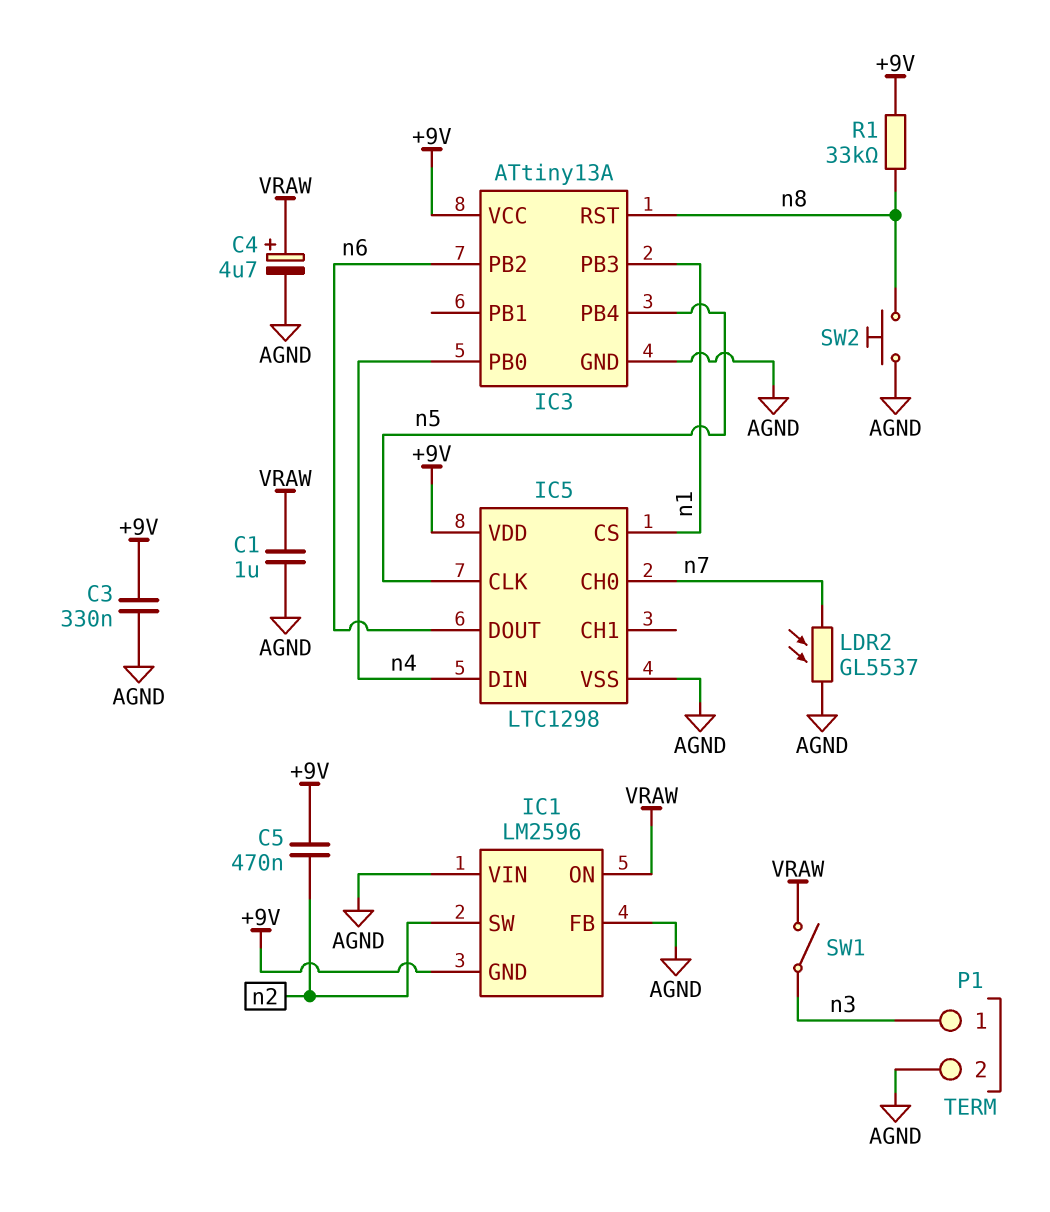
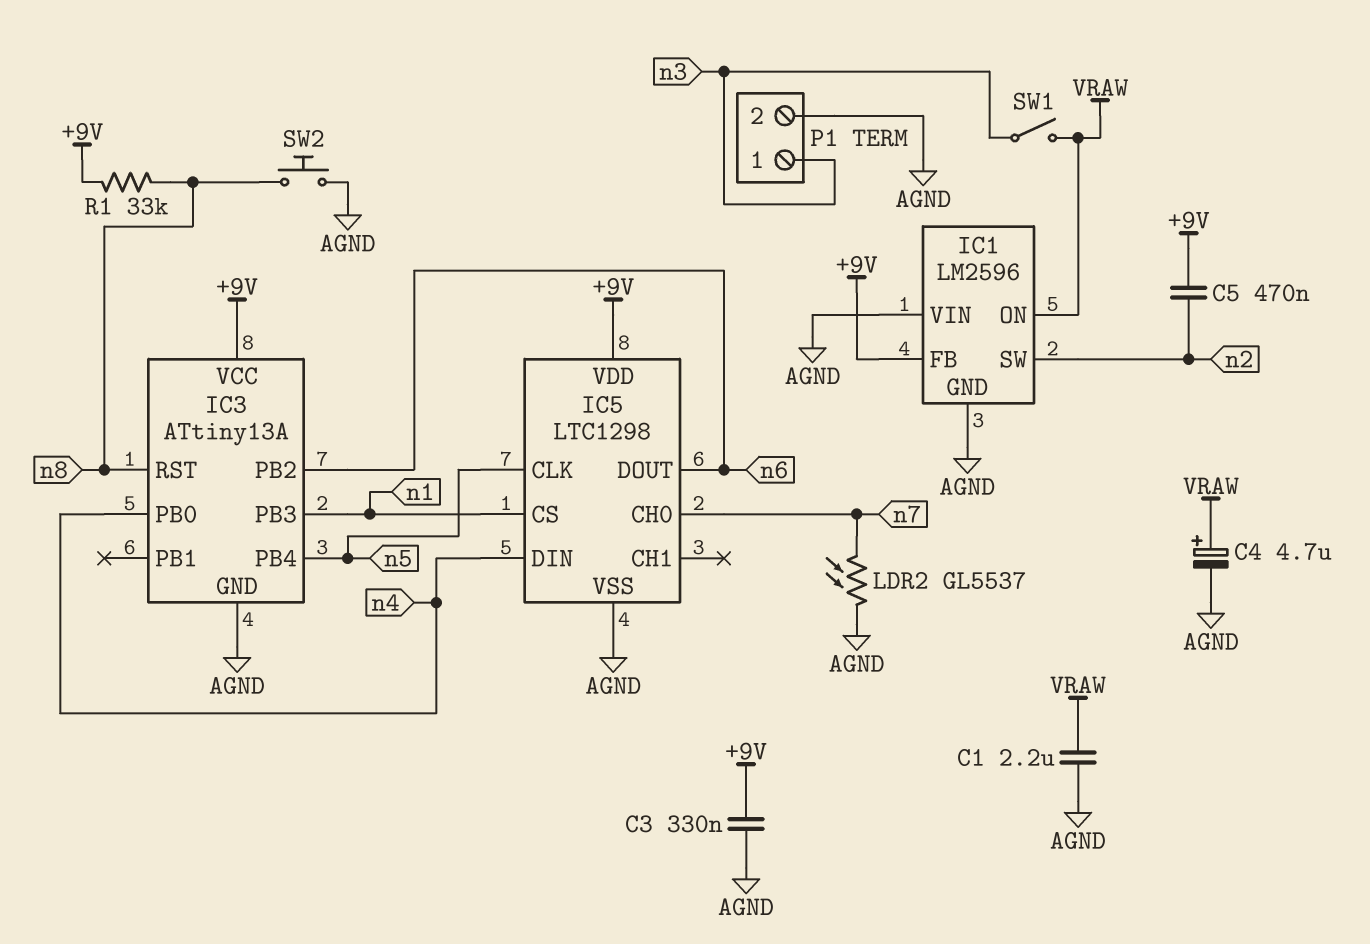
C1: 1uF (AGND, VRAW) -> 2.2uF (AGND, VRAW)
IC1 pin FB: AGND -> +9V
IC1 pin GND: +9V -> AGND

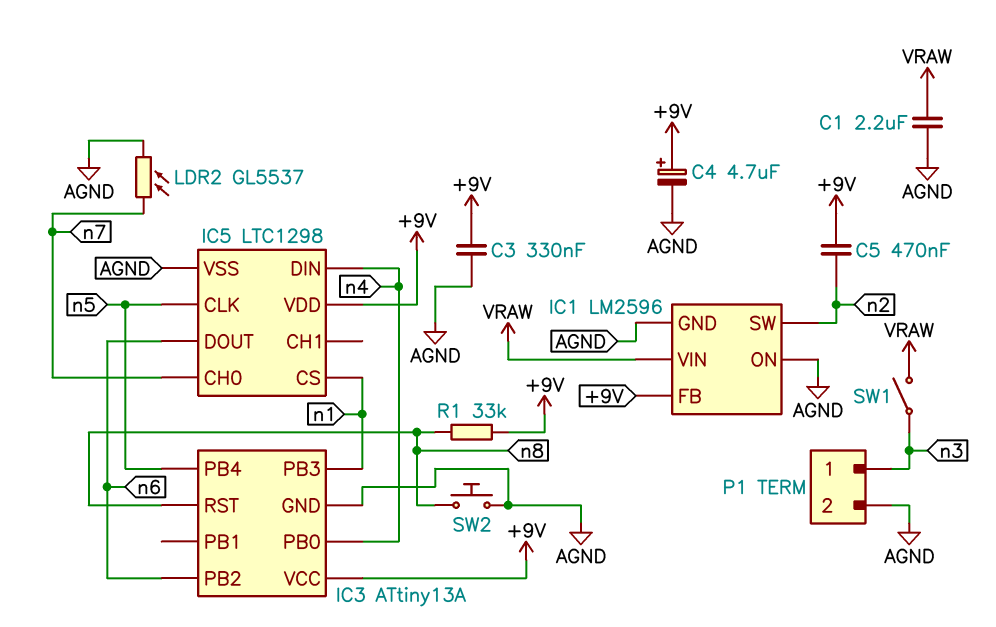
C4: 4.7uF (plus VRAW, minus AGND) -> 4.7uF (plus +9V, minus AGND)
IC1 pin ON: VRAW -> AGND
IC1 pin VIN: AGND -> VRAW

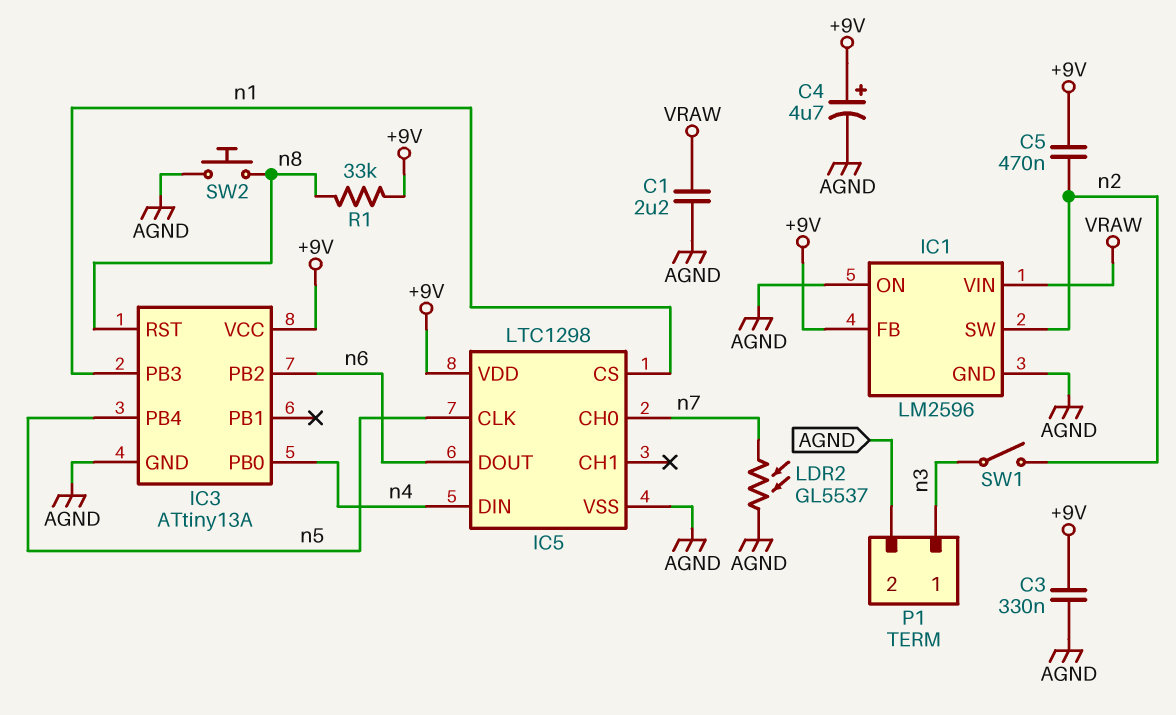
SW1: switch (VRAW, n3) -> switch (n2, n3)

